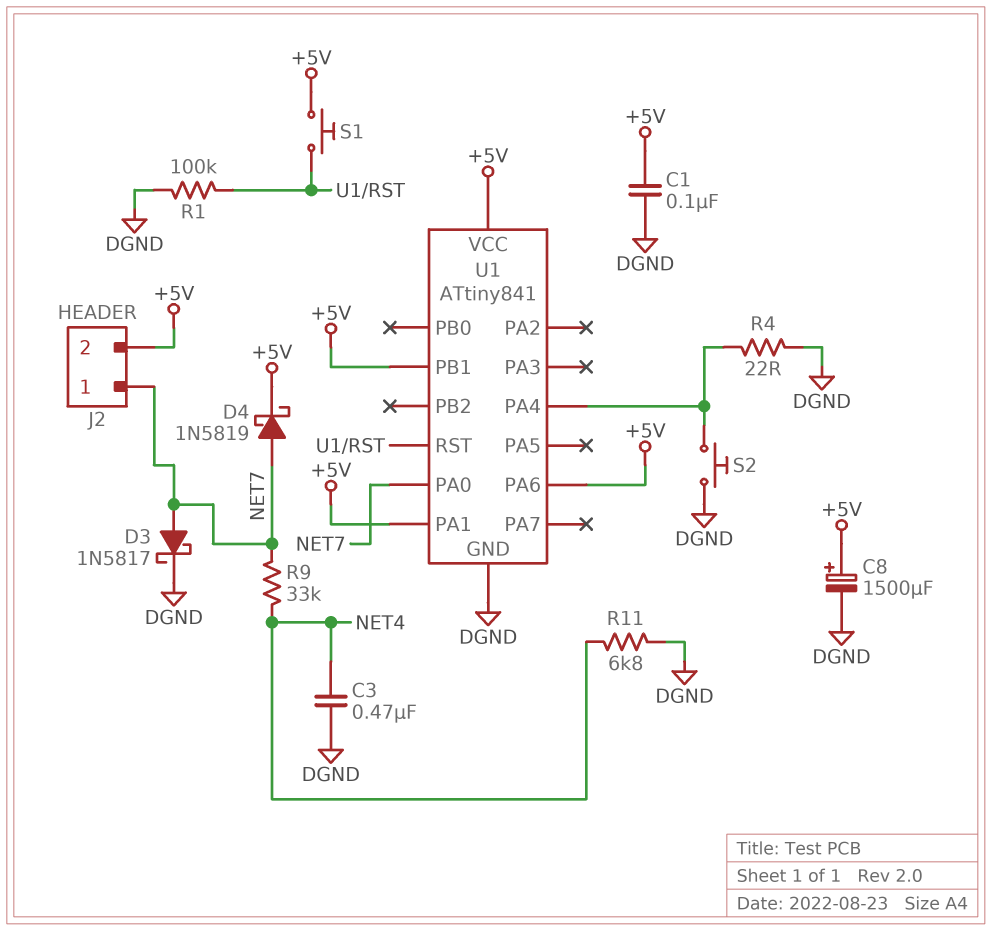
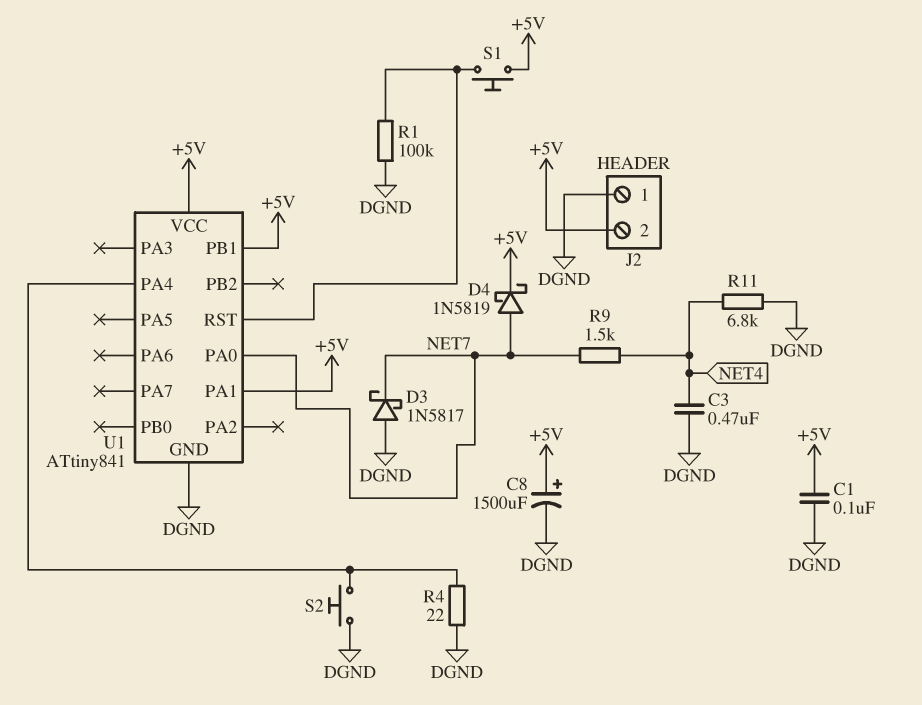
D3: schottky 1N5817 (A NET7, K DGND) -> schottky 1N5817 (A DGND, K NET7)
J2 pin 1: NET7 -> DGND
R9: 33k (NET4, NET7) -> 1.5k (NET4, NET7)
U1 pin PA6: +5V -> none

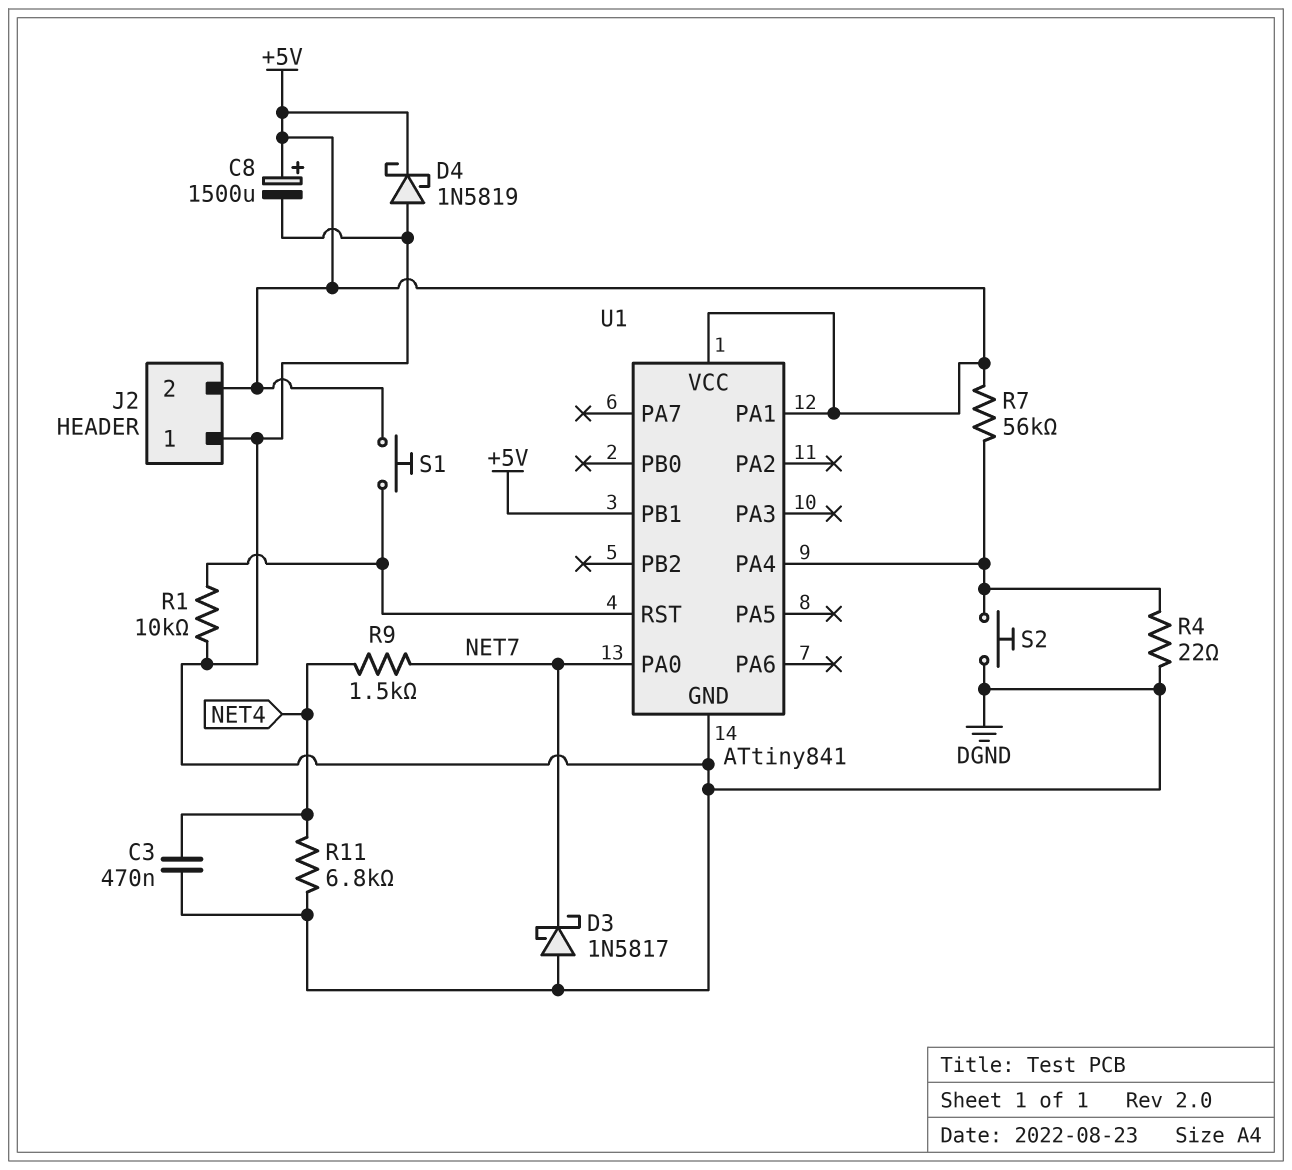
C1: 100nF (+5V, DGND) -> none
D4: schottky 1N5819 (A NET7, K +5V) -> schottky 1N5819 (A DGND, K +5V)
R1: 100k (DGND, U1/RST) -> 10k (DGND, U1/RST)
R7: none -> 56k (+5V, U1/PA4)

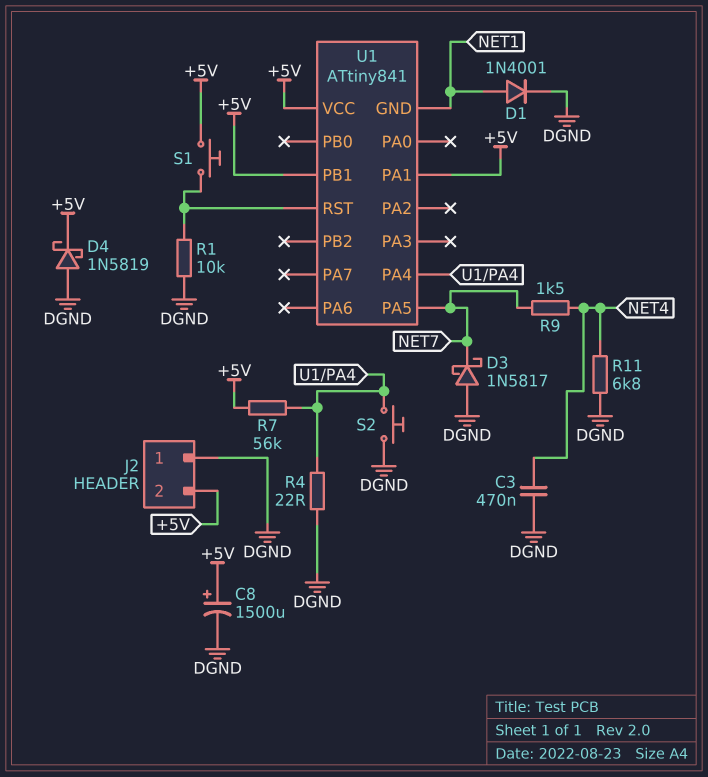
D1: none -> diode 1N4001 (A NET1, K DGND)
U1 pin GND: DGND -> NET1
U1 pin PA0: NET7 -> none
U1 pin PA5: none -> NET7

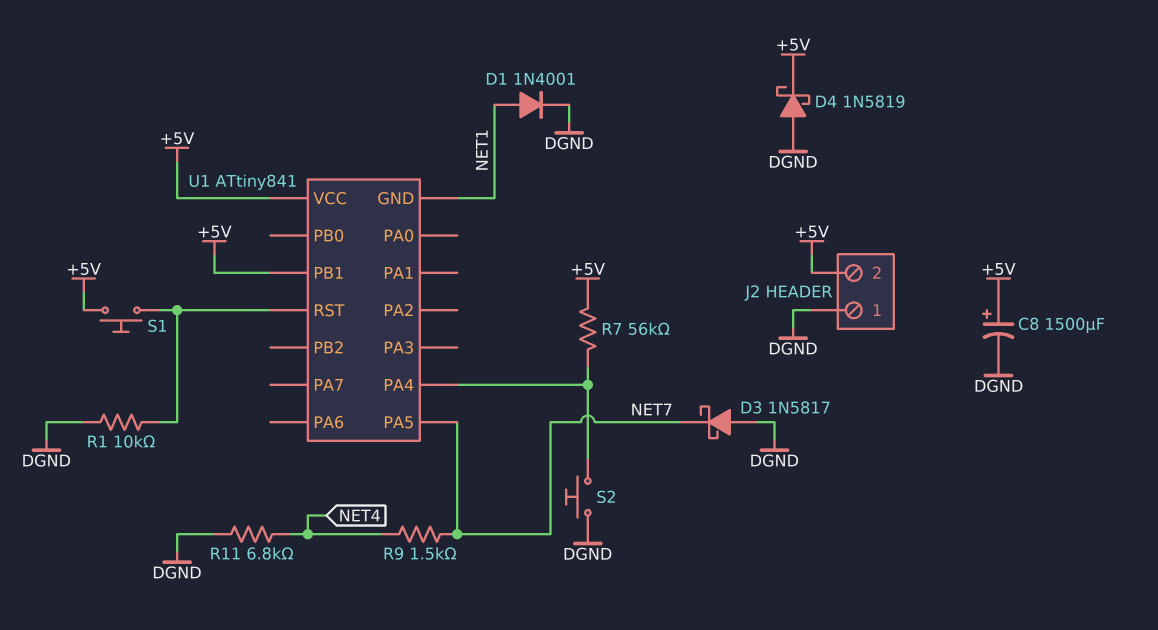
C3: 470nF (DGND, NET4) -> none
R4: 22 (DGND, U1/PA4) -> none
U1 pin PA1: +5V -> none

